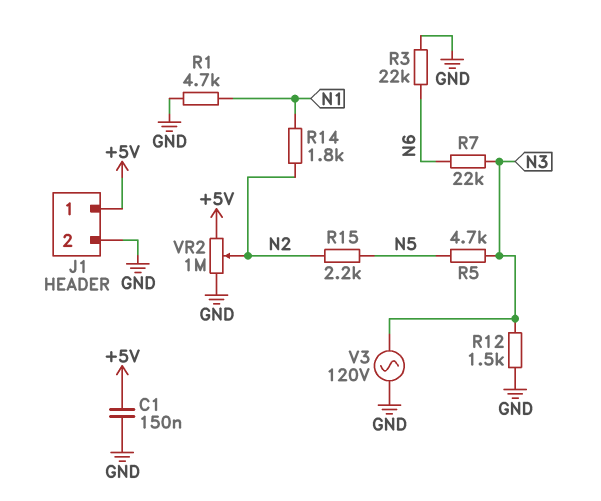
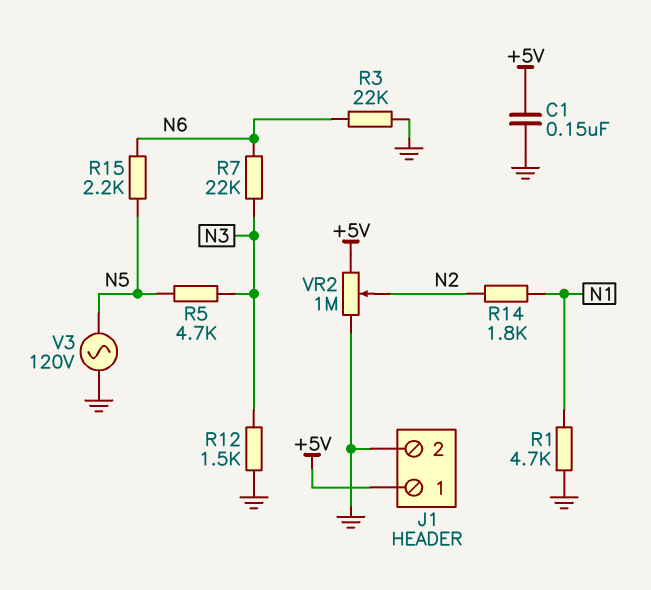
R15: 2.2k (N2, N5) -> 2.2k (N5, N6)
V3: AC 120V (GND, N3) -> AC 120V (GND, N5)

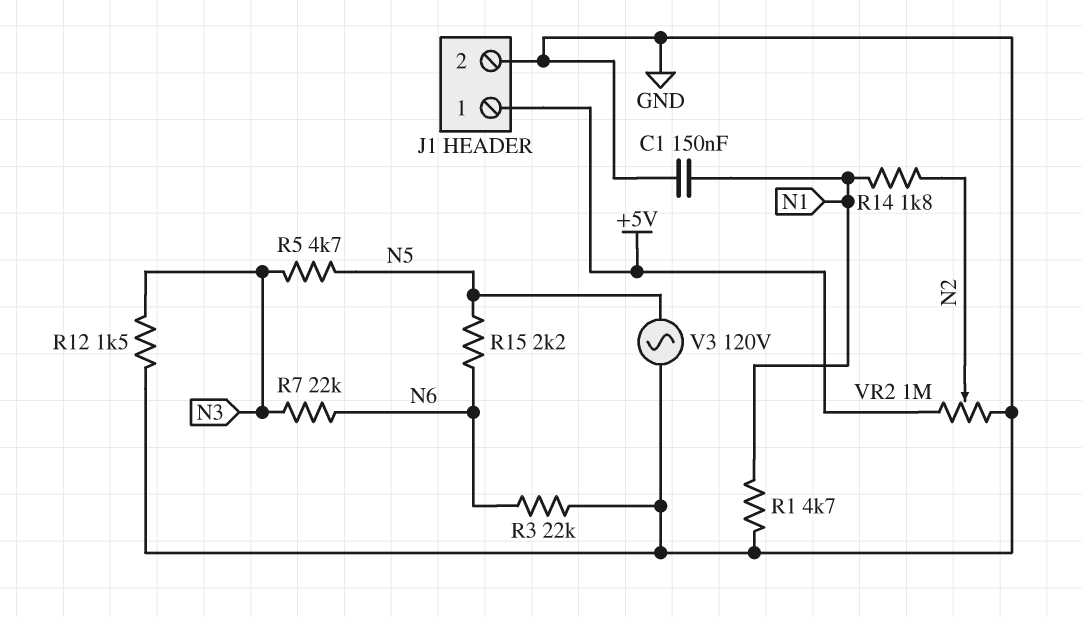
C1: 150nF (+5V, GND) -> 150nF (GND, N1)

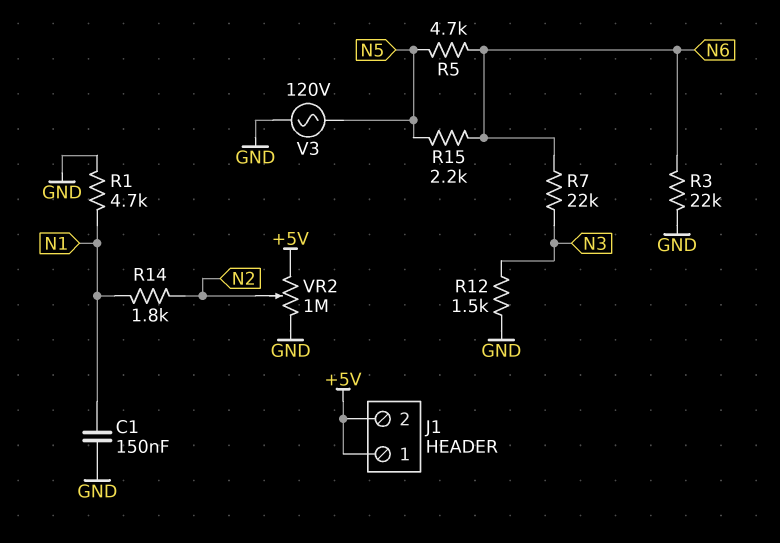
J1 pin 2: GND -> +5V
R5: 4.7k (N3, N5) -> 4.7k (N5, N6)

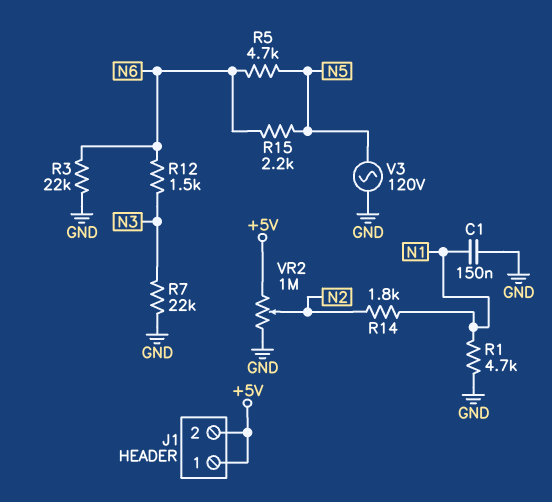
R7: 22k (N3, N6) -> 22k (GND, N3)
R12: 1.5k (GND, N3) -> 1.5k (N3, N6)

